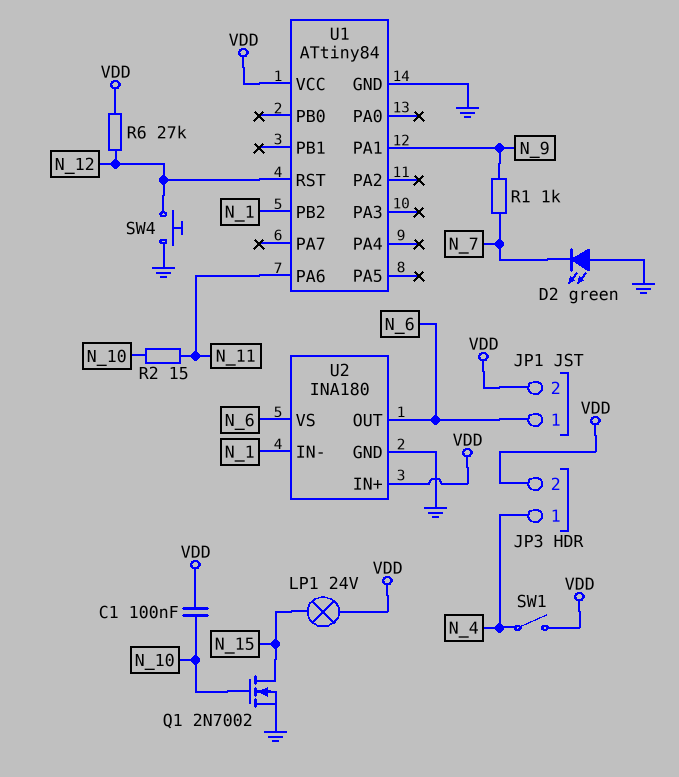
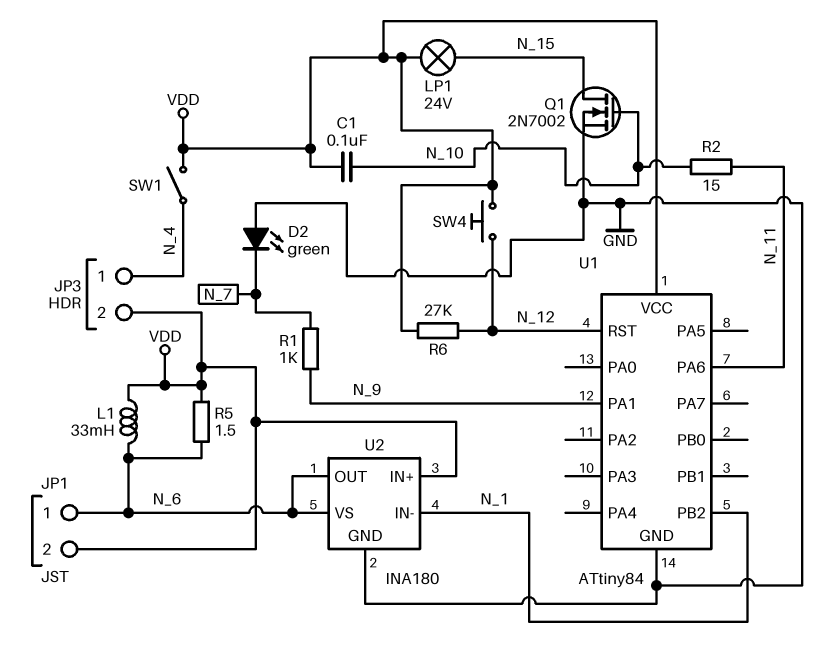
L1: none -> 33mH (N_6, VDD)
R5: none -> 1.5 (N_6, VDD)
SW4: button (GND, N_12) -> button (N_12, VDD)

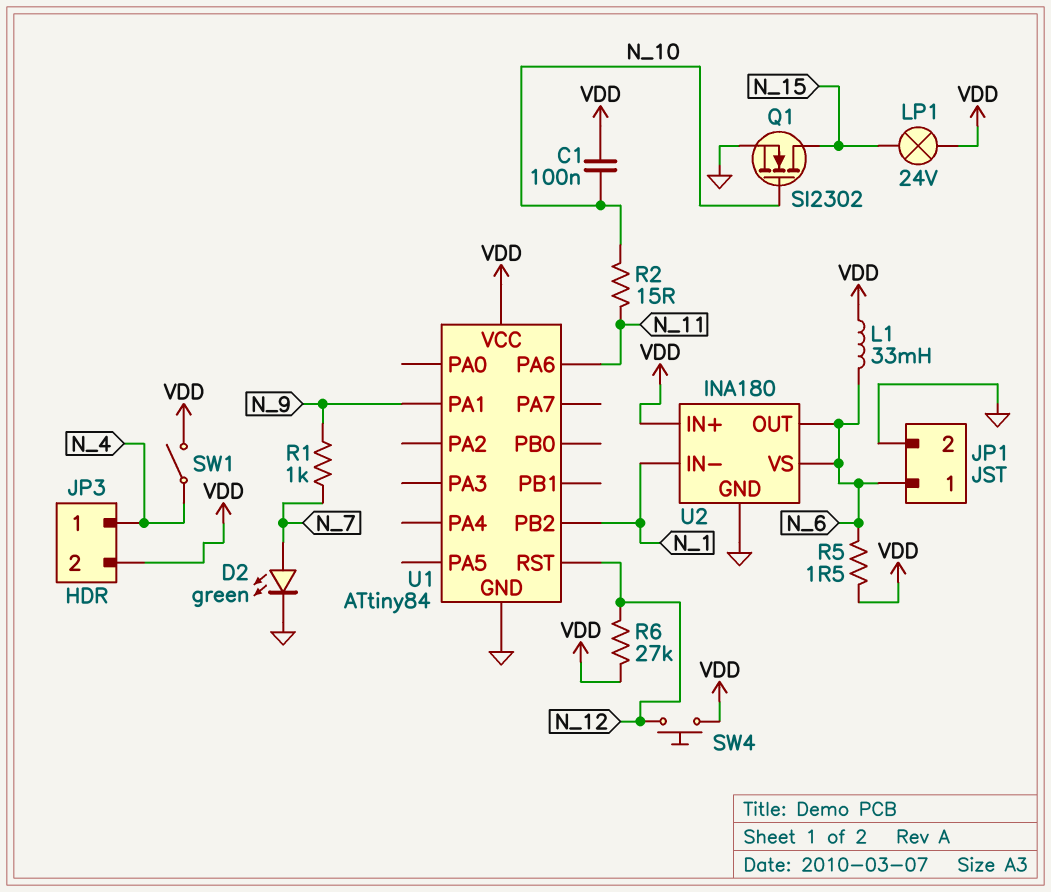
D2: LED green (A GND, K N_7) -> LED green (A N_7, K GND)
JP1 pin 2: VDD -> GND
Q1: NMOS 2N7002 (G N_10, D N_15, S GND) -> NMOS SI2302 (G N_10, D N_15, S GND)

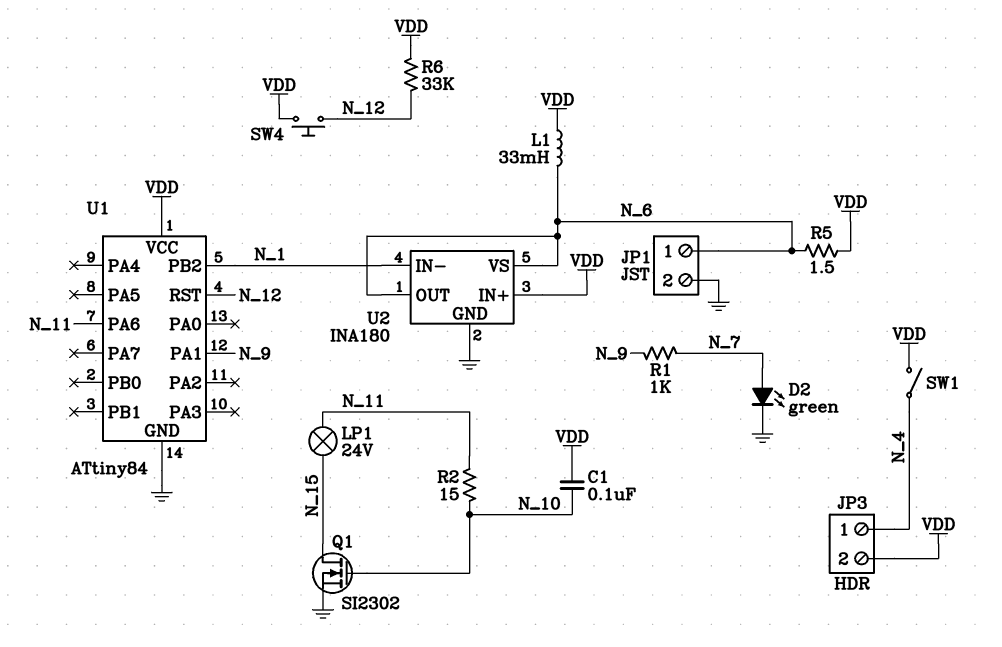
LP1: lamp 24V (N_15, VDD) -> lamp 24V (N_11, N_15)
R6: 27k (N_12, VDD) -> 33k (N_12, VDD)

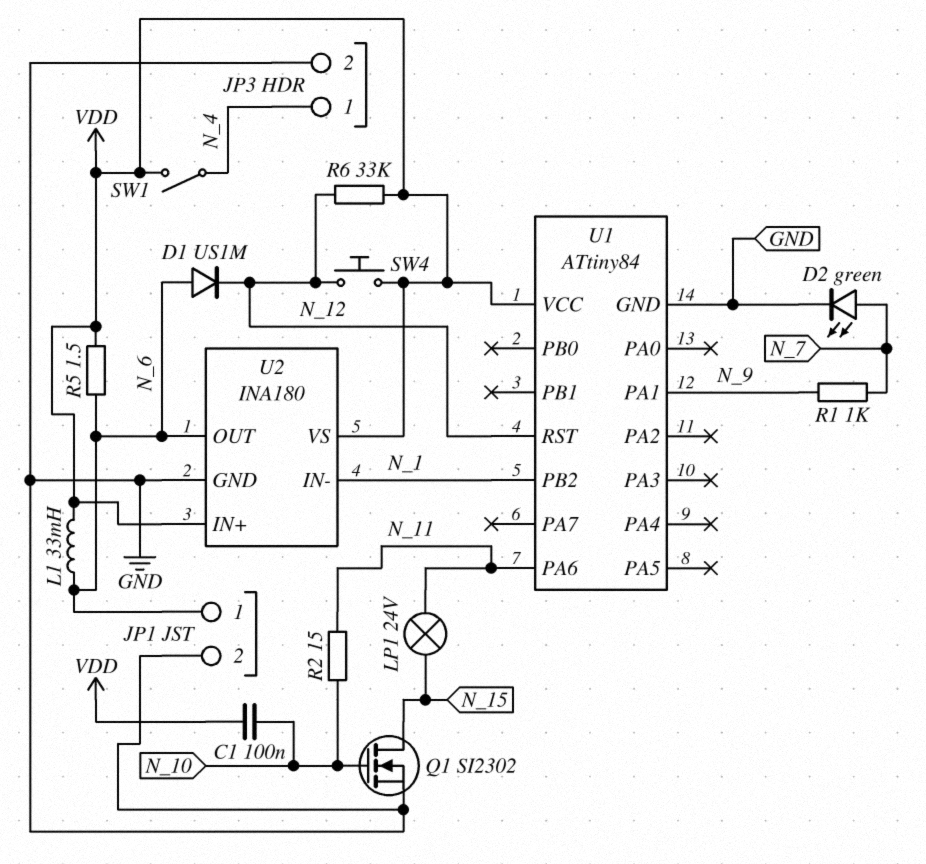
D1: none -> diode US1M (A N_6, K N_12)
JP3 pin 2: VDD -> GND
U2 pin VS: N_6 -> VDD

